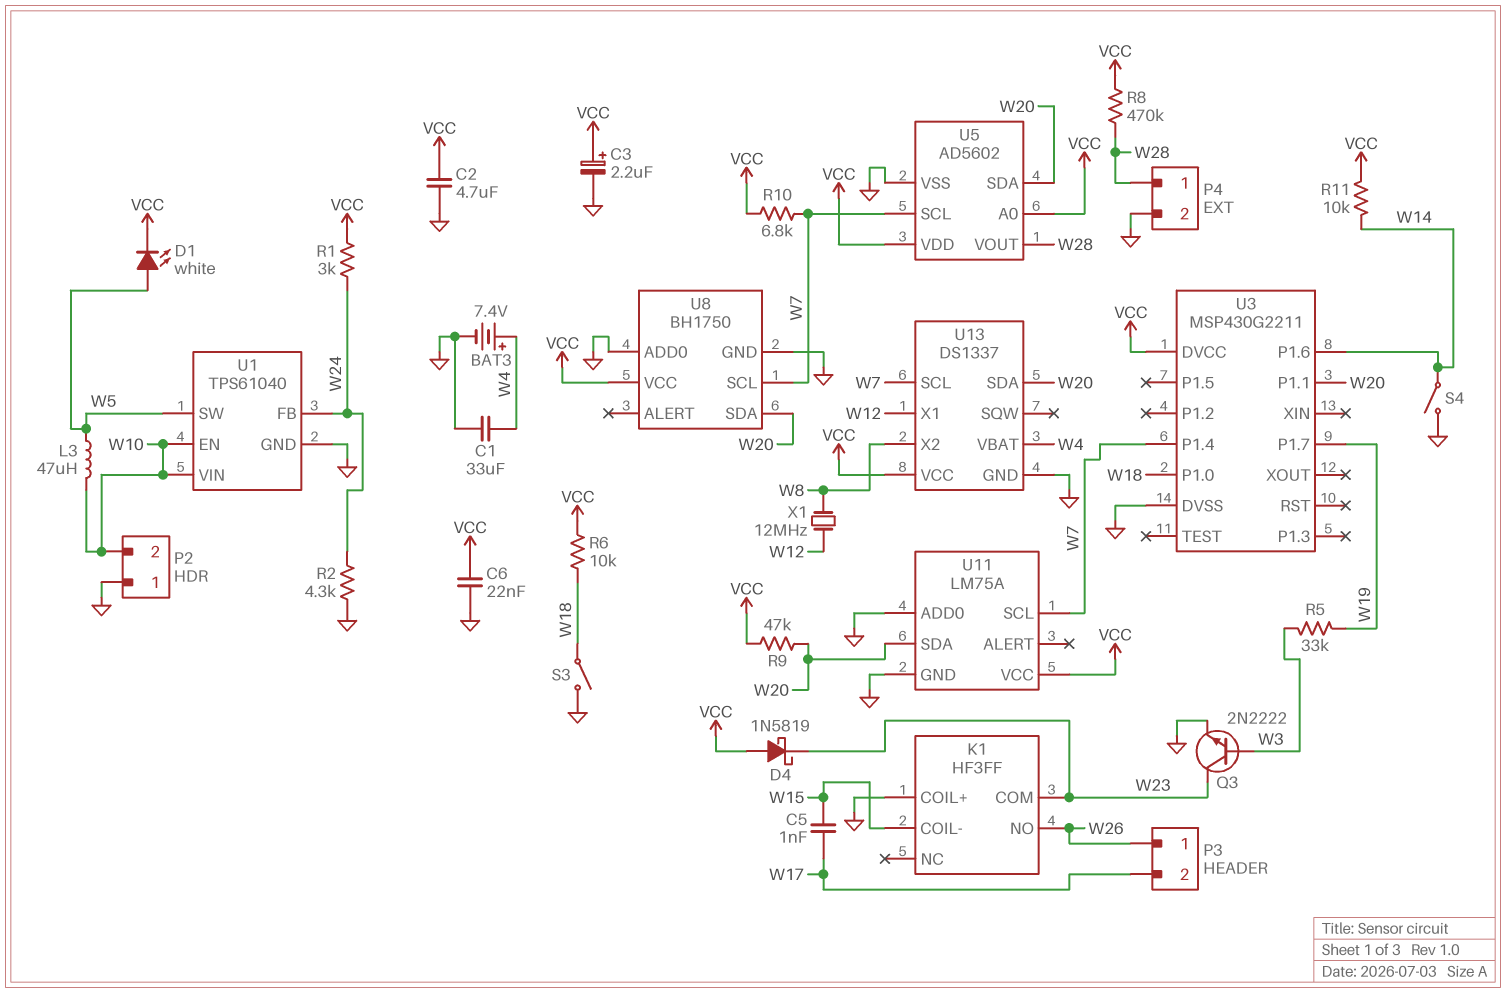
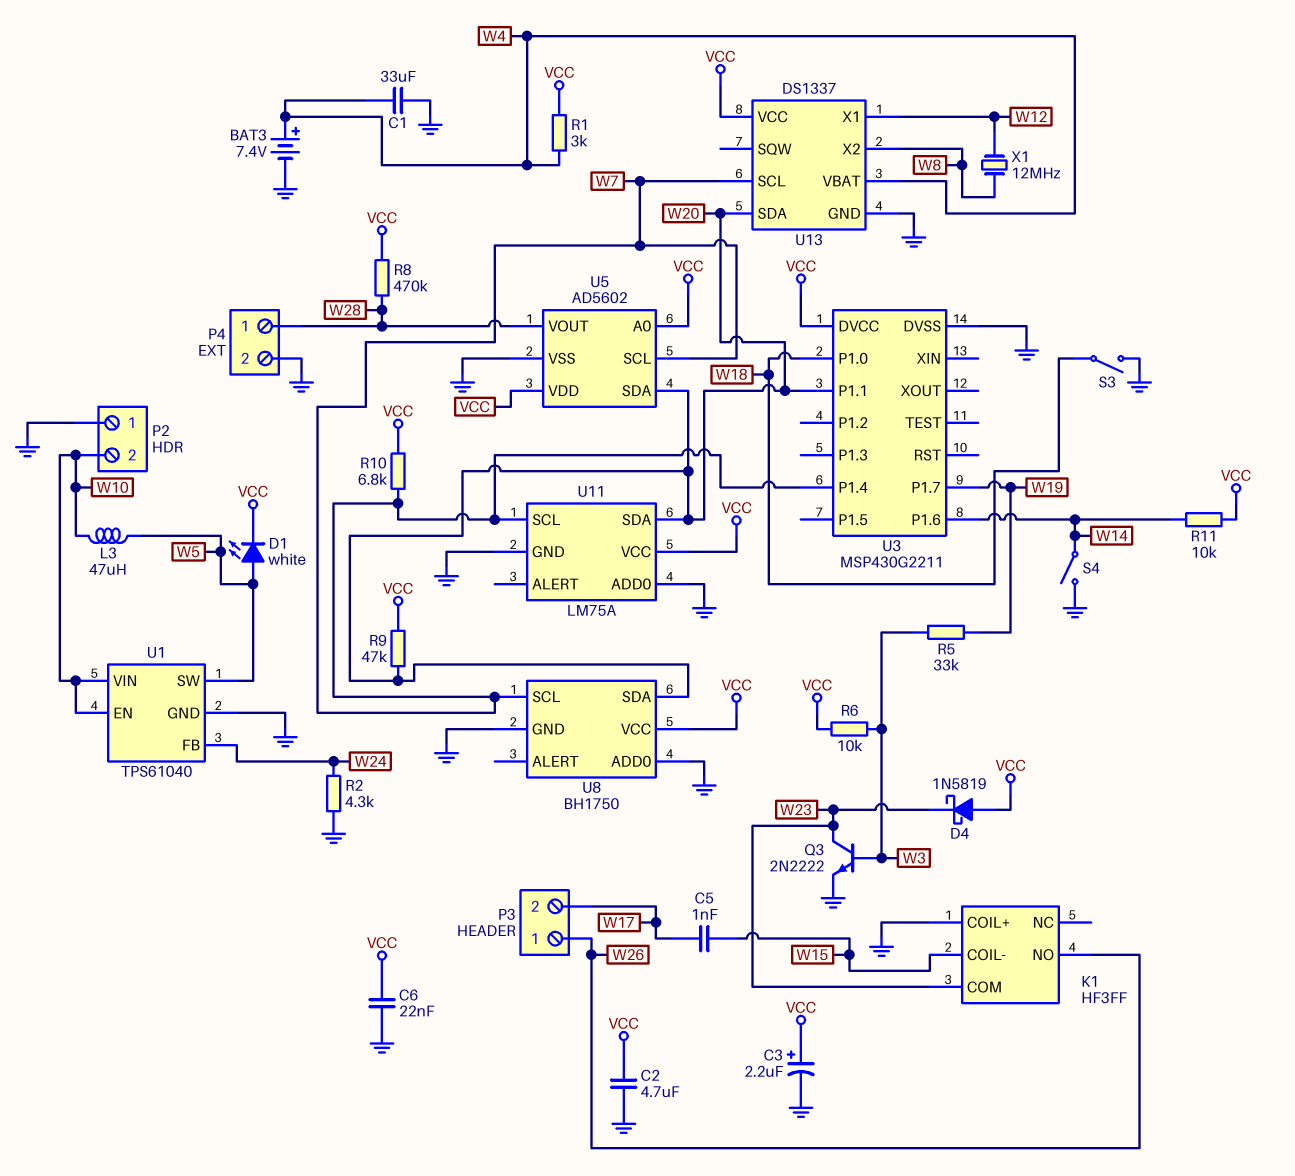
R1: 3k (VCC, W24) -> 3k (VCC, W4)
R6: 10k (VCC, W18) -> 10k (VCC, W3)

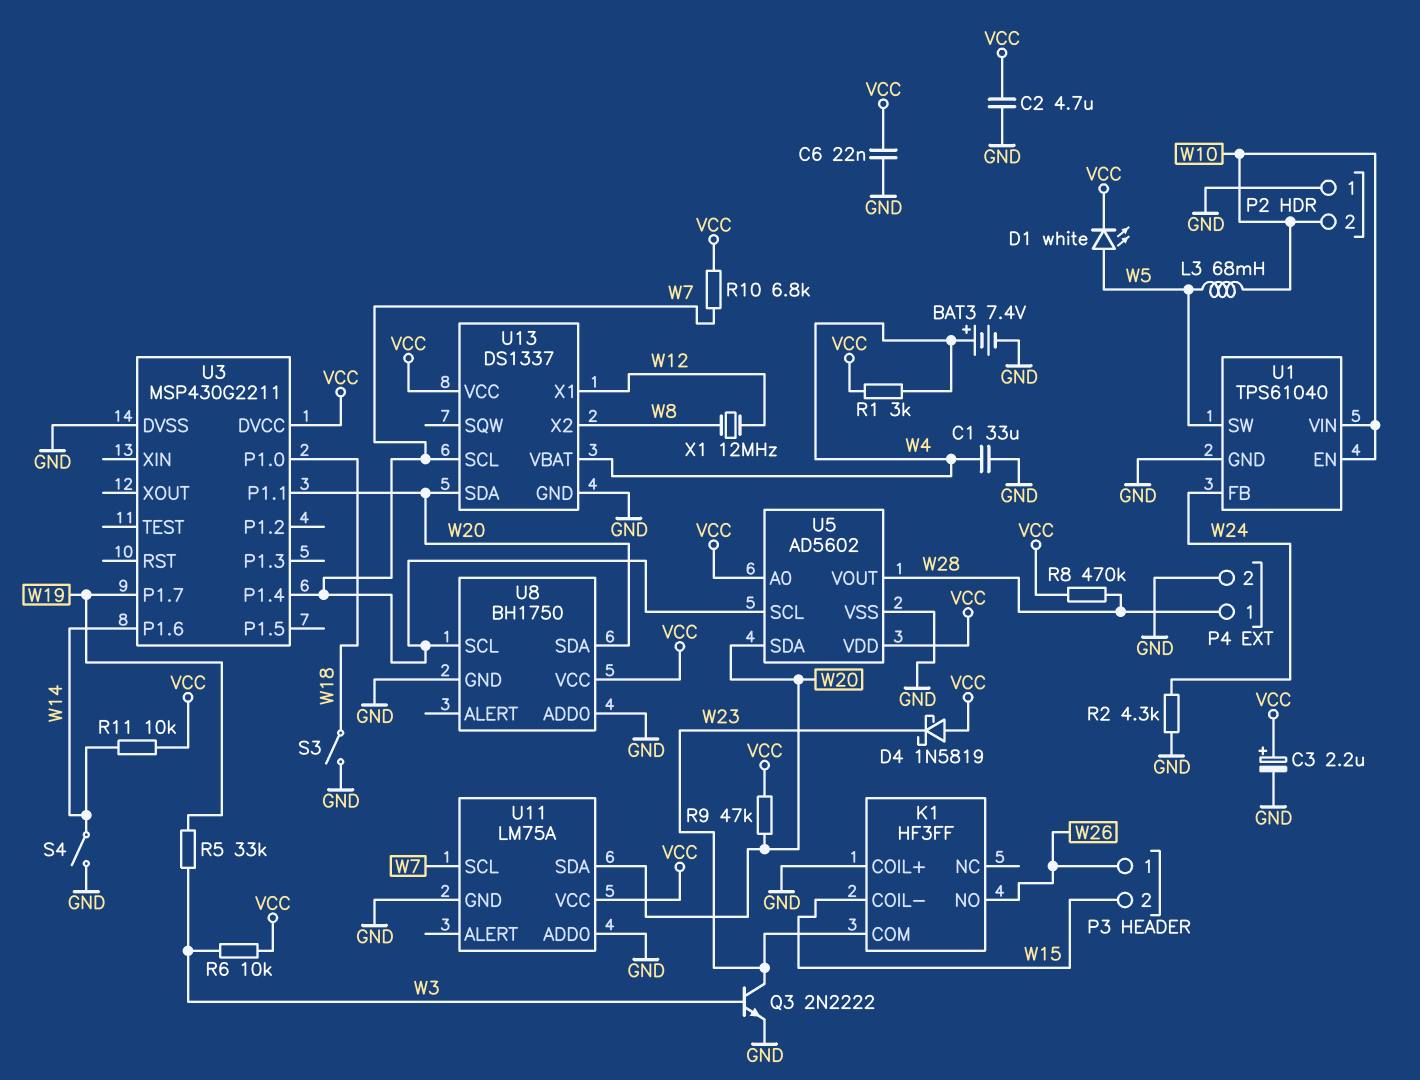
C5: 1nF (W15, W17) -> none
L3: 47uH (W5, W10) -> 68mH (W5, W10)
P3 pin 2: W17 -> W15

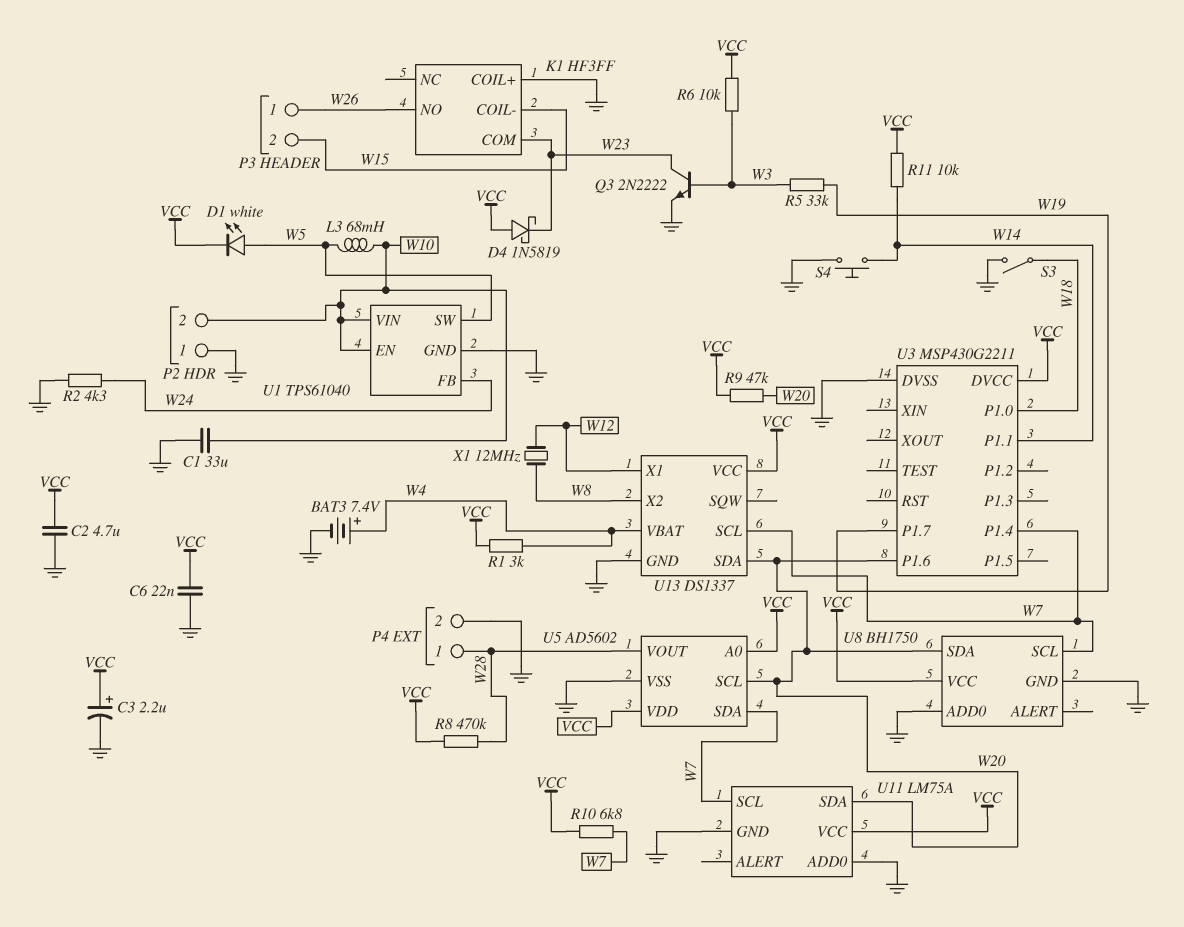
C1: 33uF (GND, W4) -> 33uF (GND, W10)
S4: switch (GND, W14) -> button (GND, W14)
U3 pin P1.1: W20 -> W14
U3 pin P1.6: W14 -> W20
U5 pin SCL: W7 -> W20
U5 pin SDA: W20 -> W7

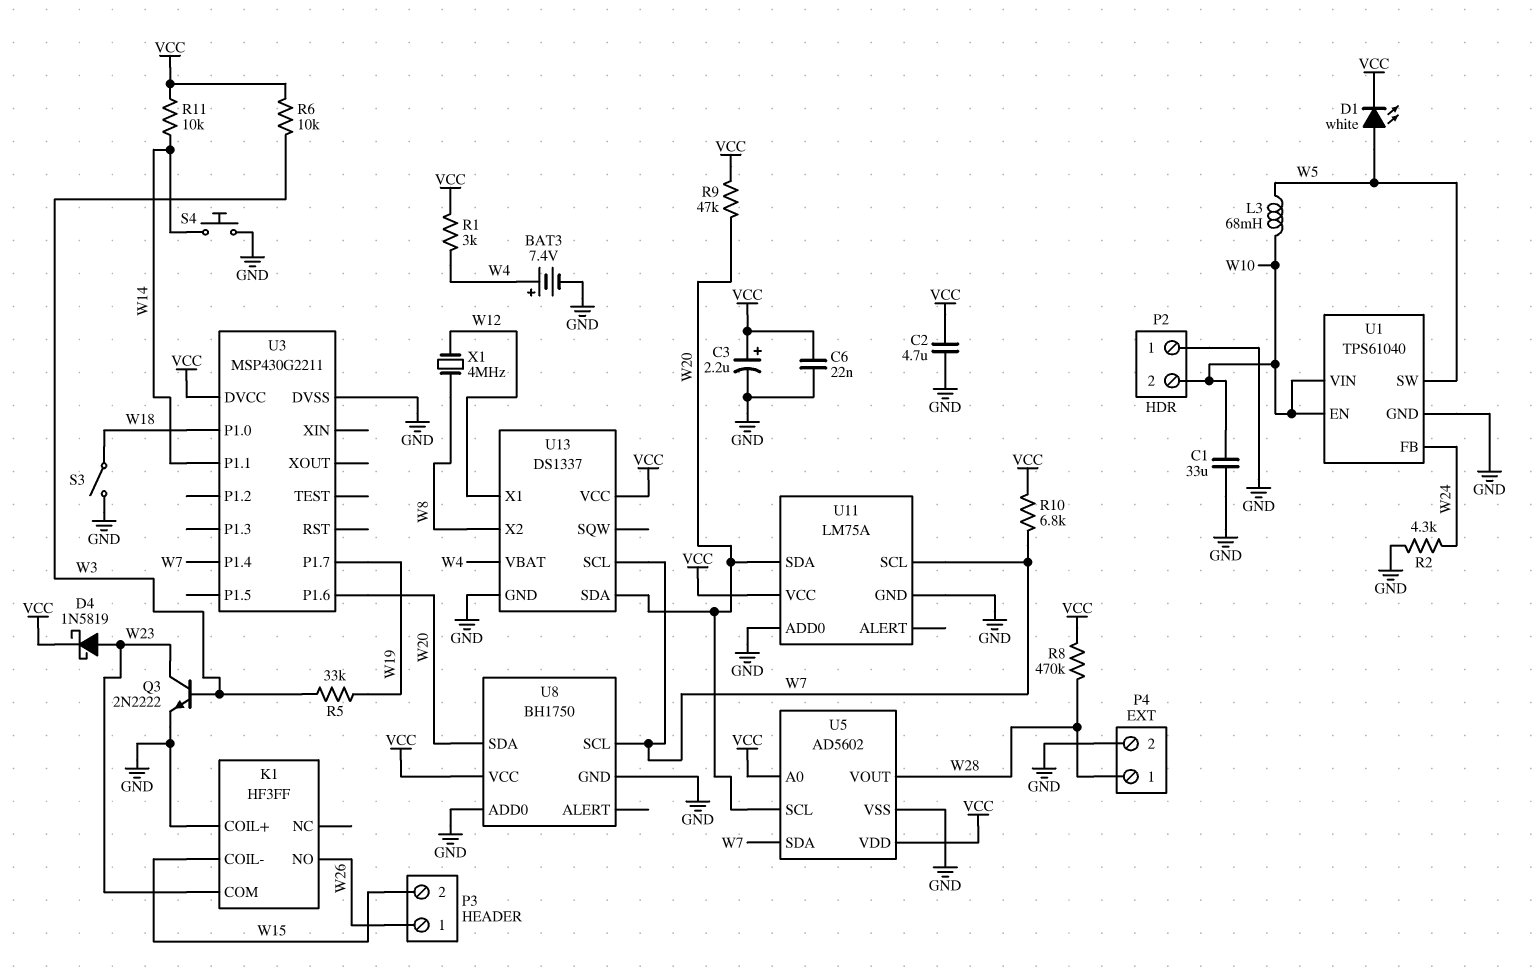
D4: schottky 1N5819 (A VCC, K W23) -> schottky 1N5819 (A W23, K VCC)
X1: 12MHz (W8, W12) -> 4MHz (W8, W12)

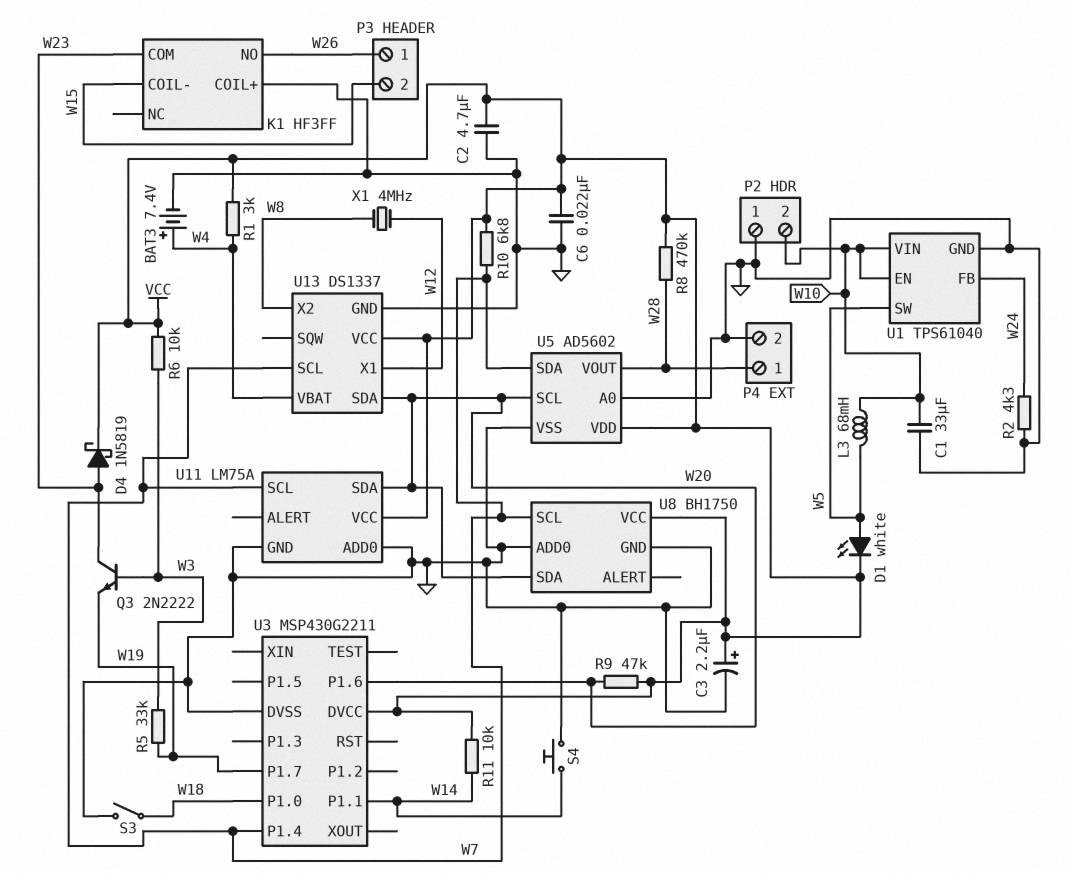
Q3: NPN 2N2222 (B W3, C W23, E GND) -> NPN 2N2222 (B W3, C W23, E W19)
U5 pin A0: VCC -> GND

